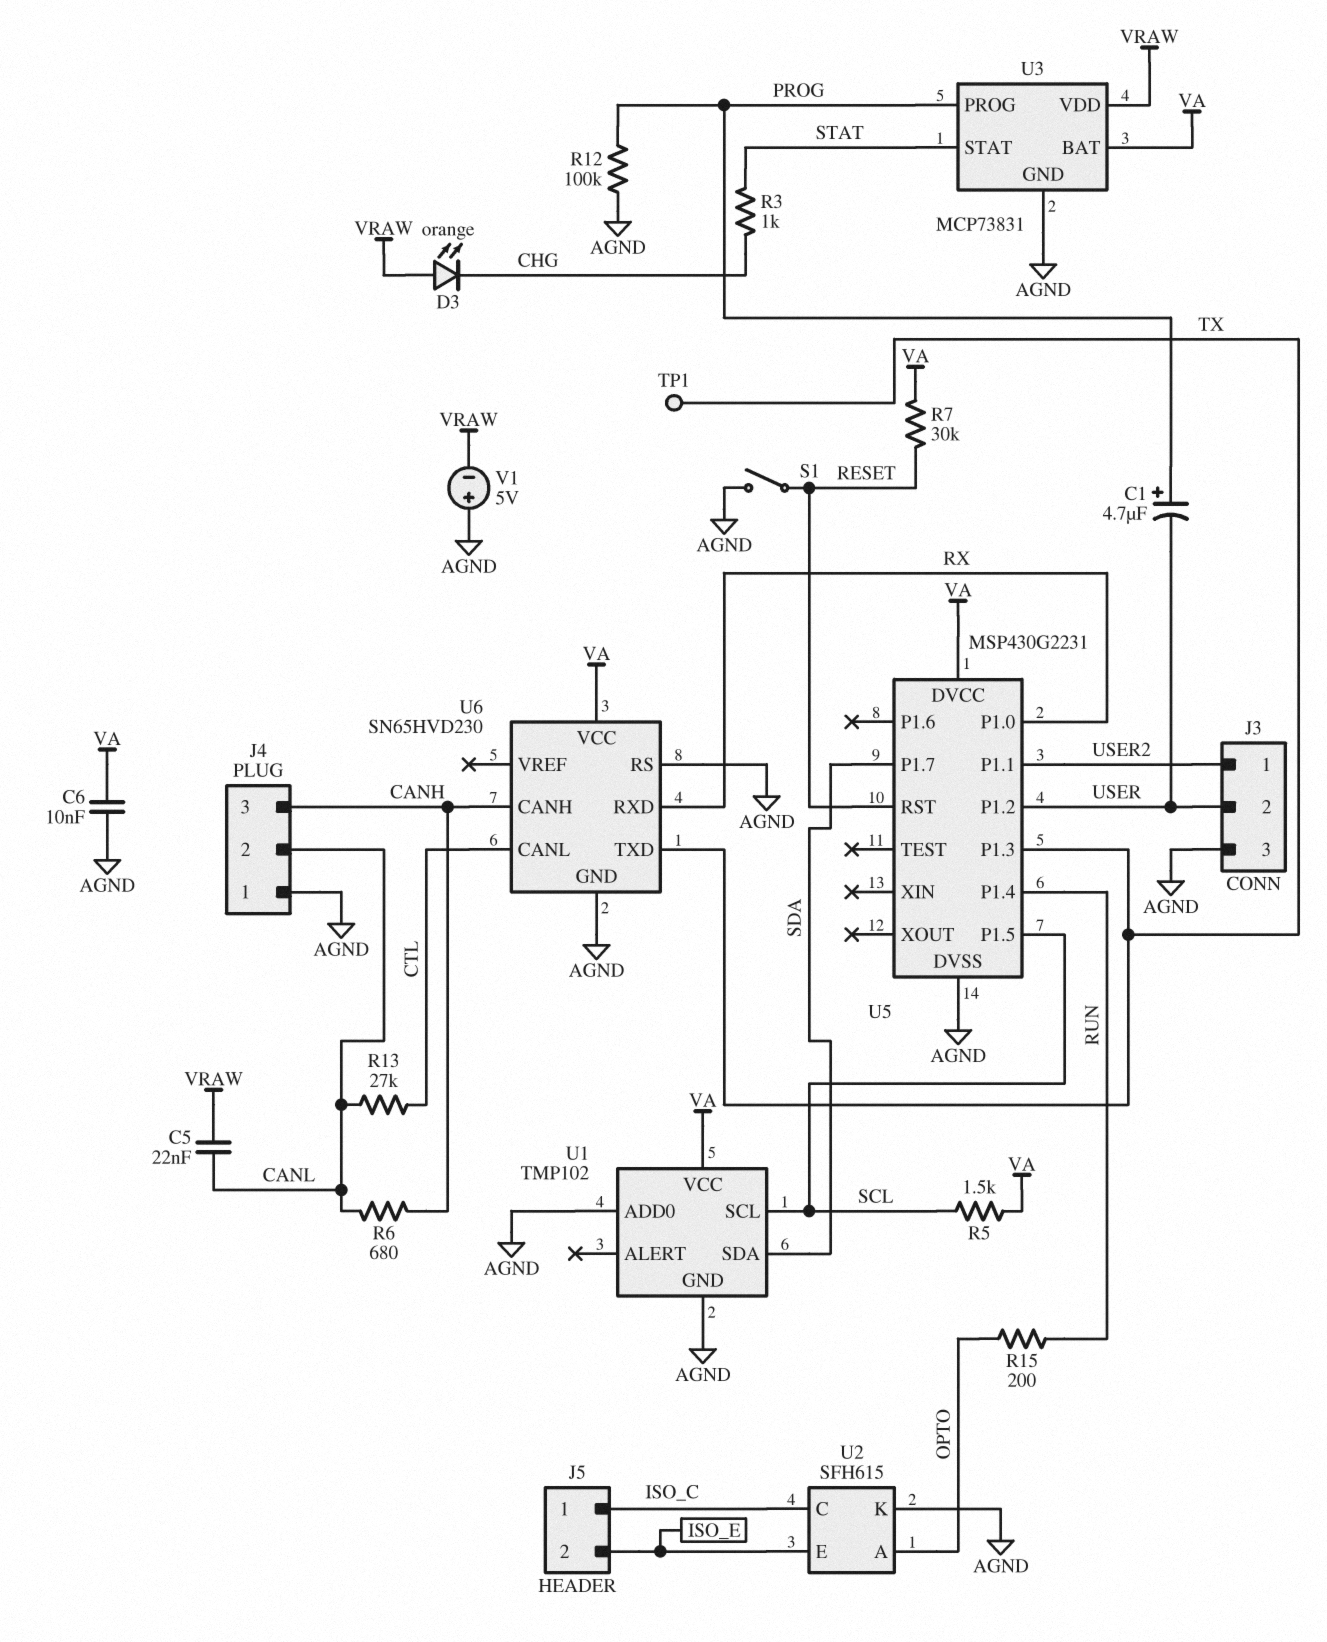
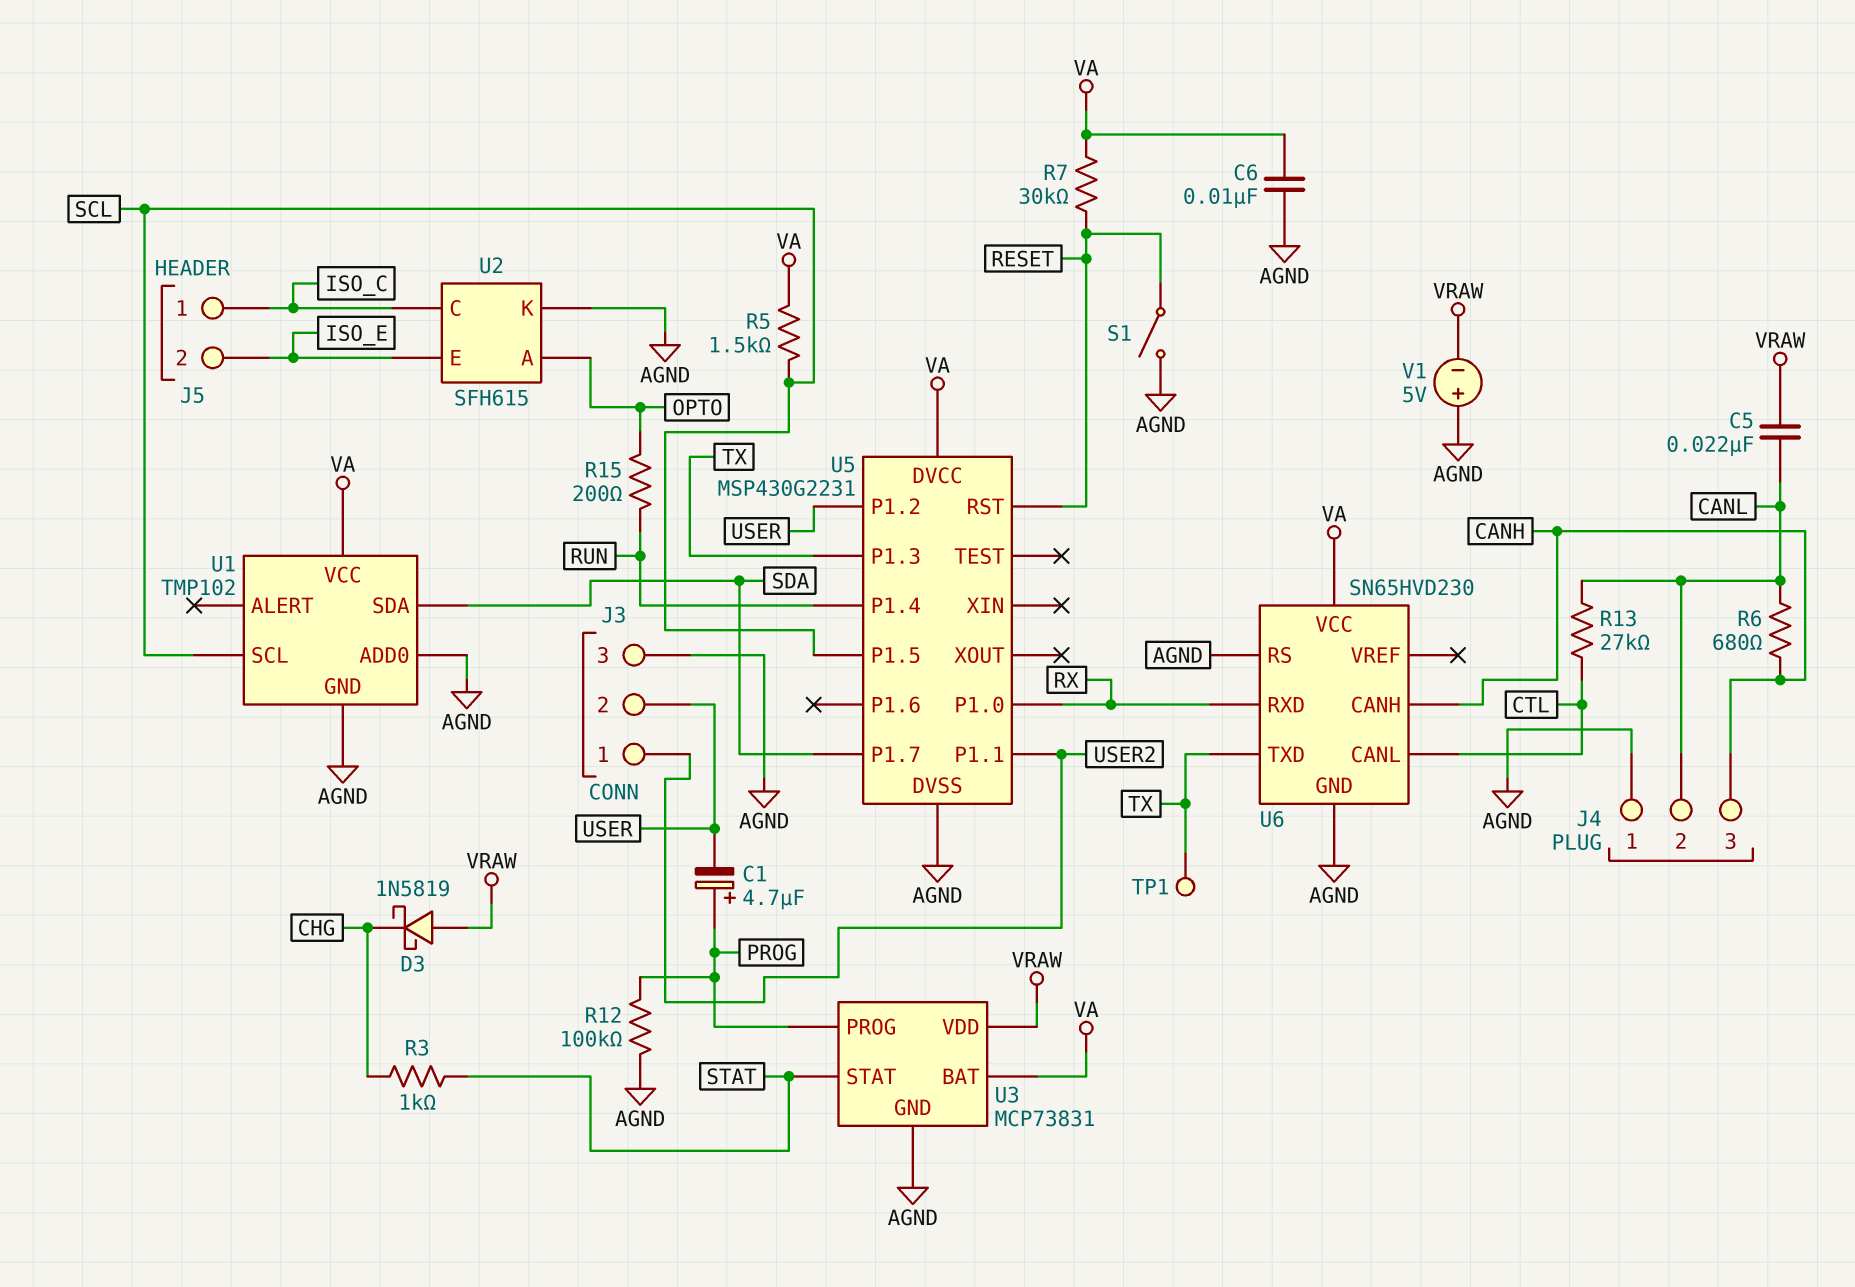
D3: LED orange (A VRAW, K CHG) -> schottky 1N5819 (A VRAW, K CHG)

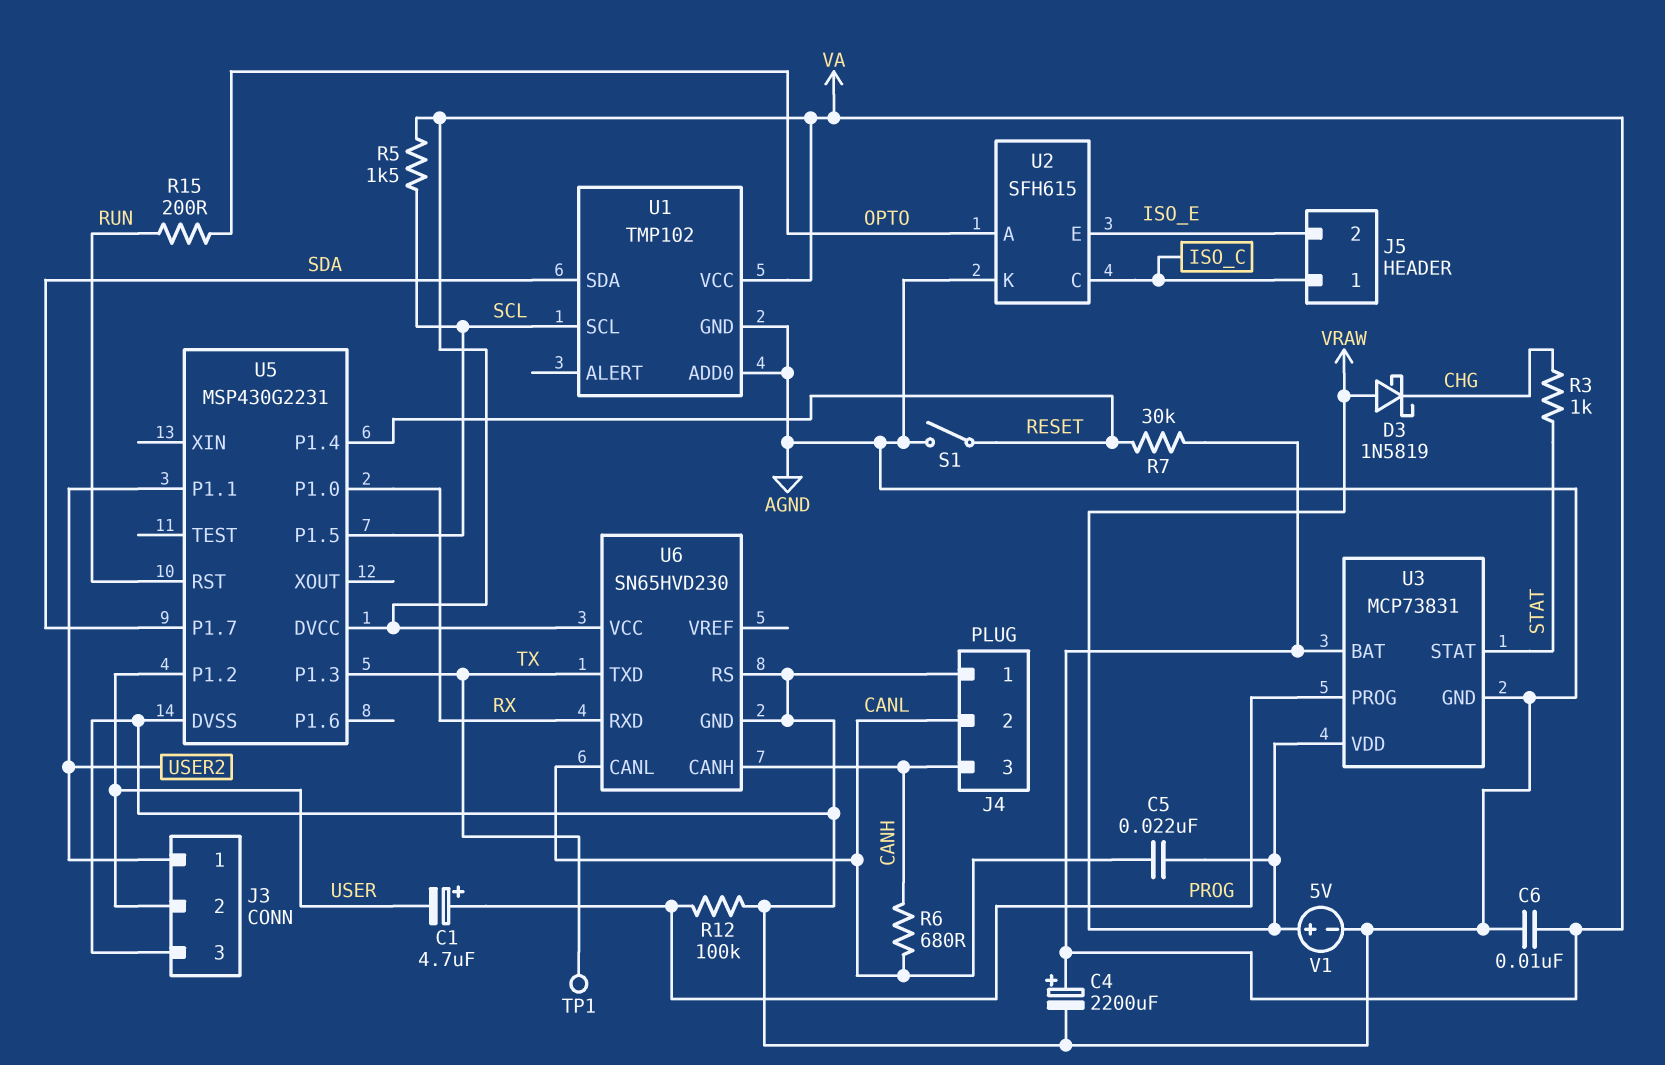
C4: none -> 2200uF (plus VA, minus AGND)
R13: 27k (CANL, CTL) -> none
U5 pin P1.4: RUN -> RESET
U5 pin RST: RESET -> RUN
U6 pin CANL: CTL -> CANL
V1: 5V (plus AGND, minus VRAW) -> 5V (plus VRAW, minus AGND)

